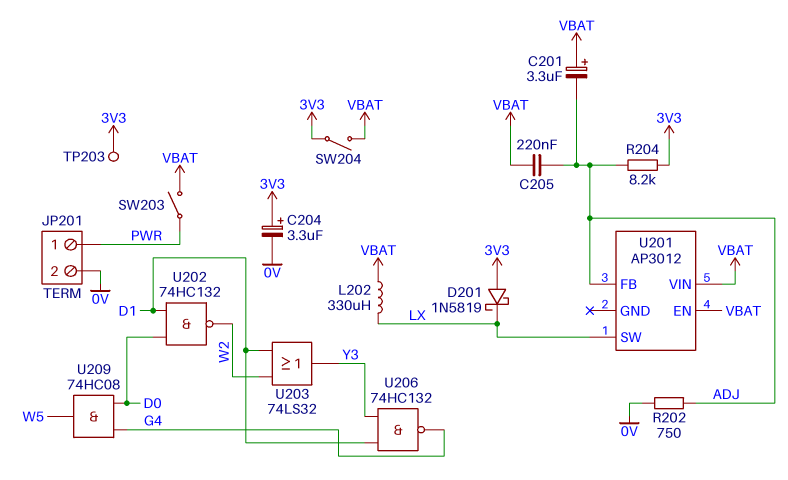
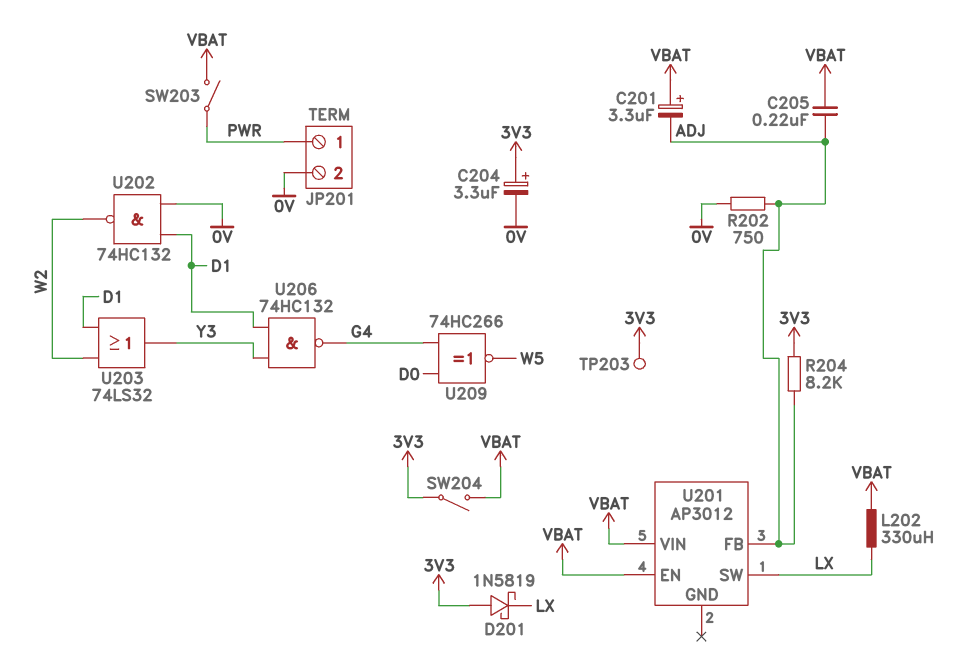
U202: NAND 74HC132 (in D0, in D1, out W2) -> NAND 74HC132 (in 0V, in D1, out W2)
U209: AND 74HC08 (in D0, in G4, out W5) -> XNOR 74HC266 (in D0, in G4, out W5)

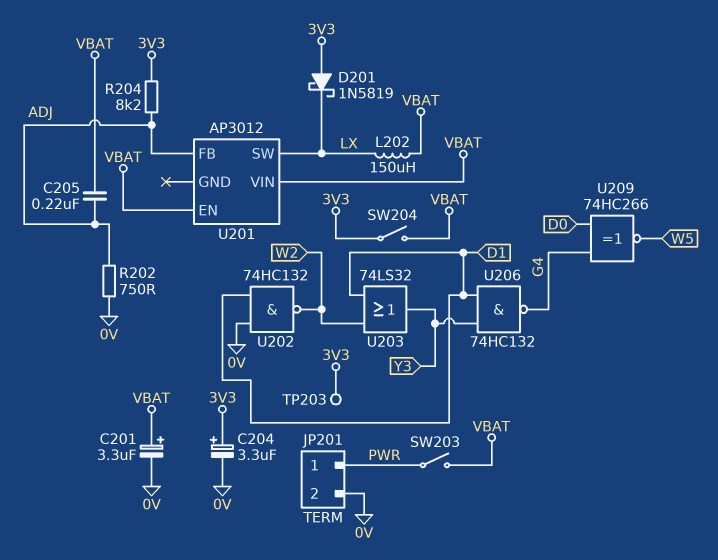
C201: 3.3uF (plus VBAT, minus ADJ) -> 3.3uF (plus VBAT, minus 0V)
L202: 330uH (LX, VBAT) -> 150uH (LX, VBAT)

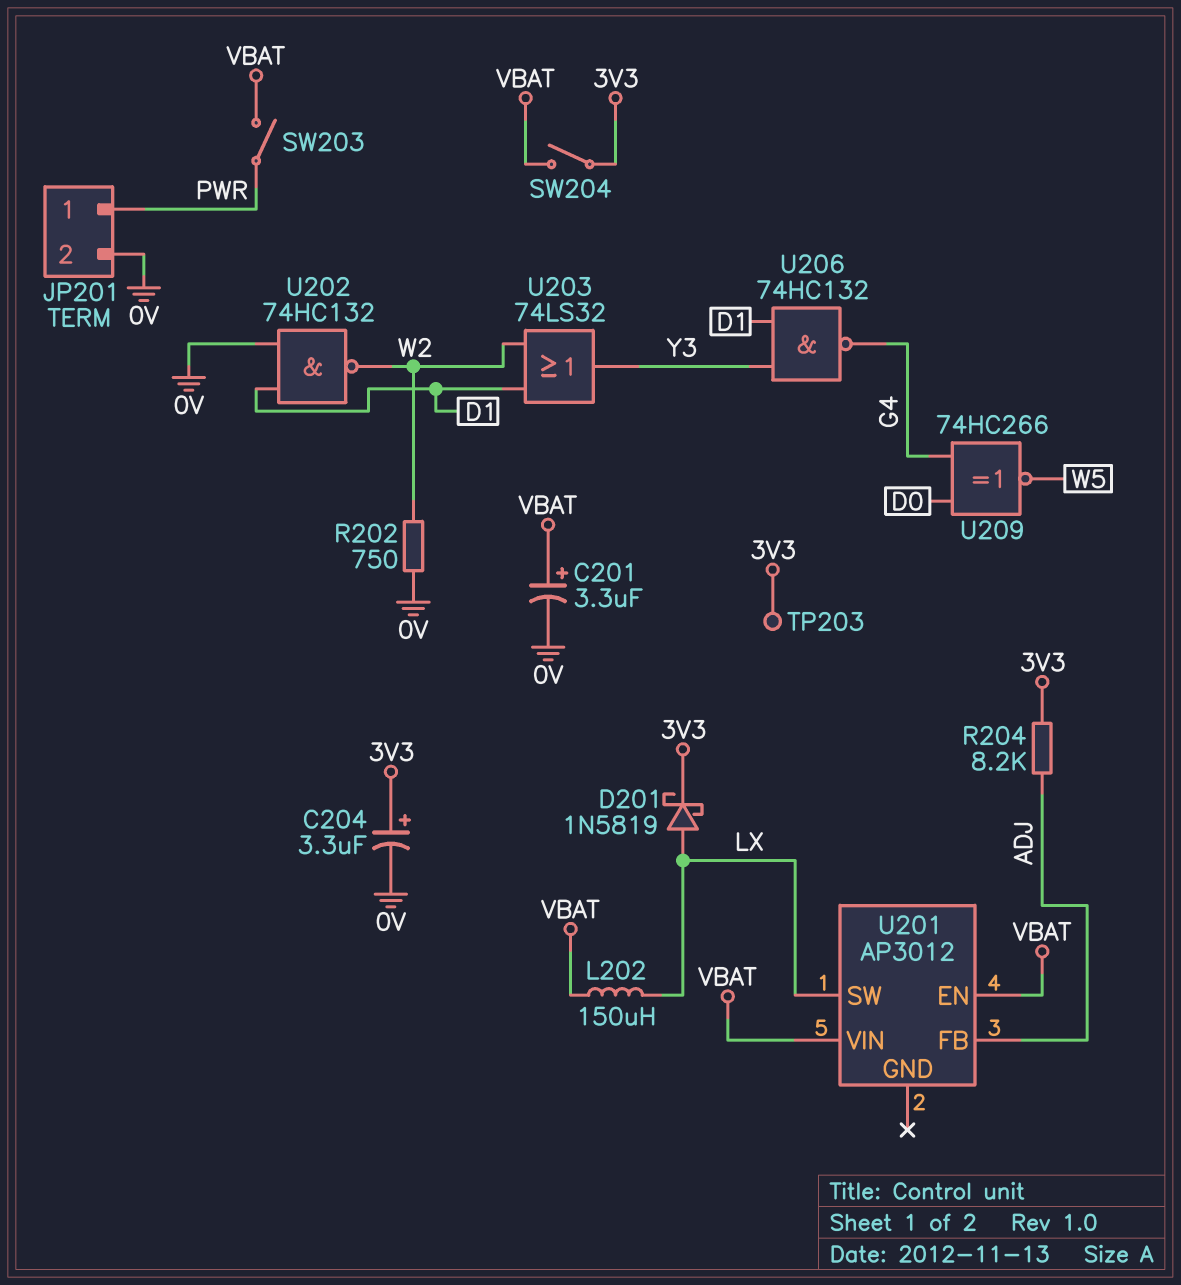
C205: 220nF (ADJ, VBAT) -> none
D201: schottky 1N5819 (A 3V3, K LX) -> schottky 1N5819 (A LX, K 3V3)
R202: 750 (0V, ADJ) -> 750 (0V, W2)

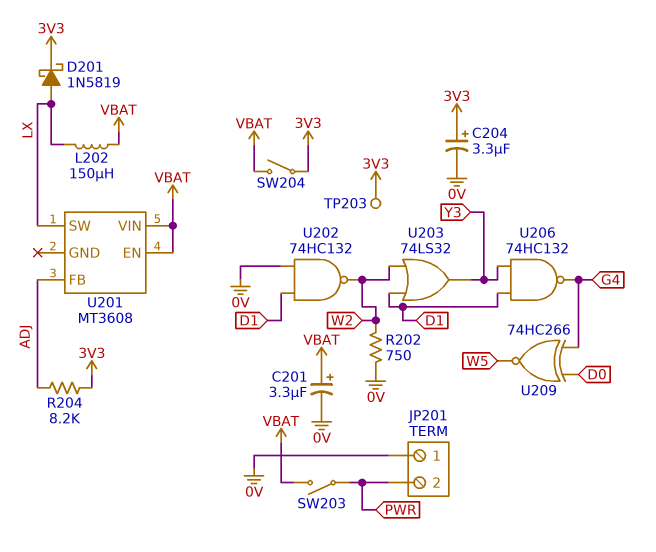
JP201 pin 1: PWR -> 0V
JP201 pin 2: 0V -> PWR
U201: AP3012 -> MT3608

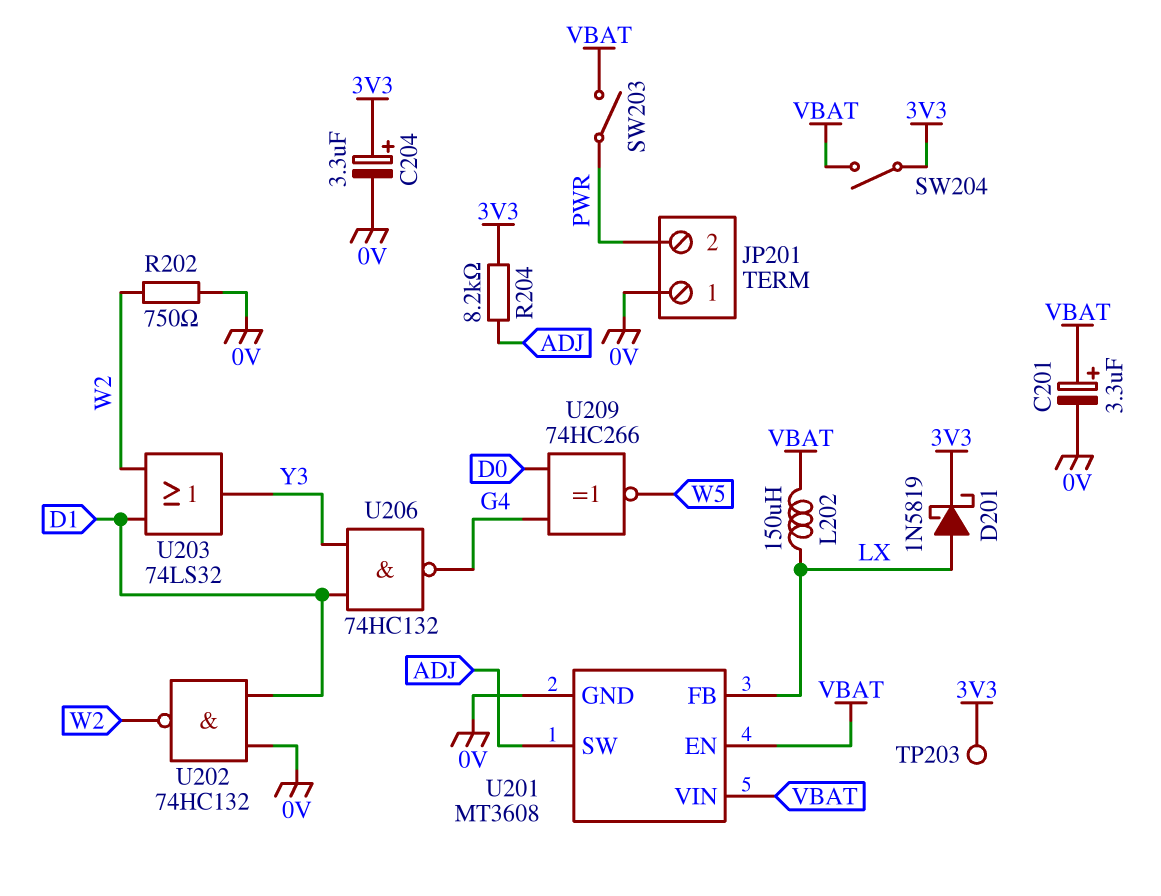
U201 pin FB: ADJ -> LX
U201 pin GND: none -> 0V
U201 pin SW: LX -> ADJ

